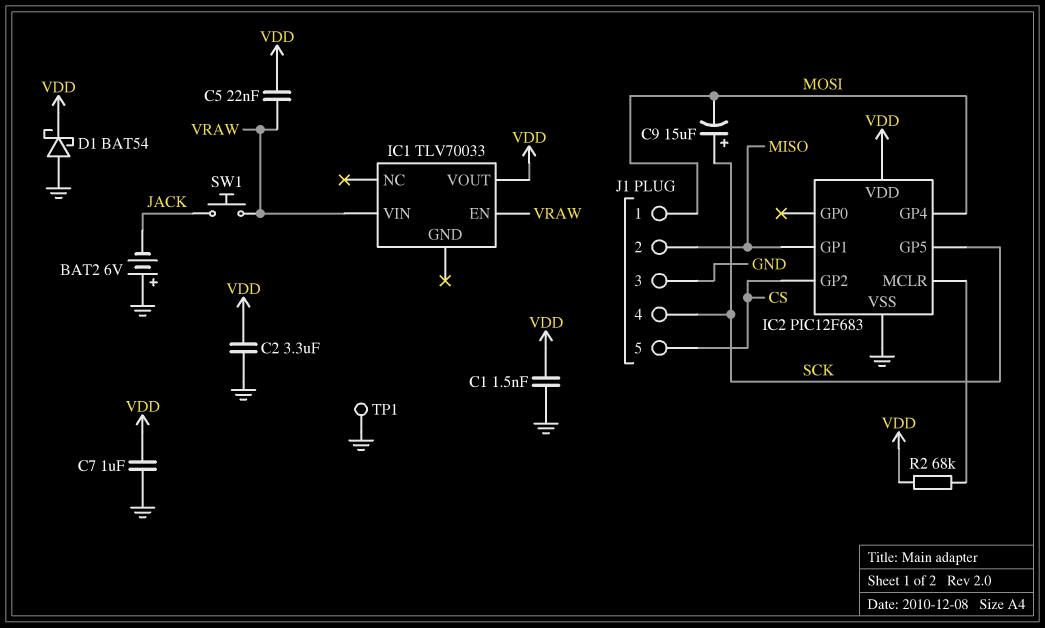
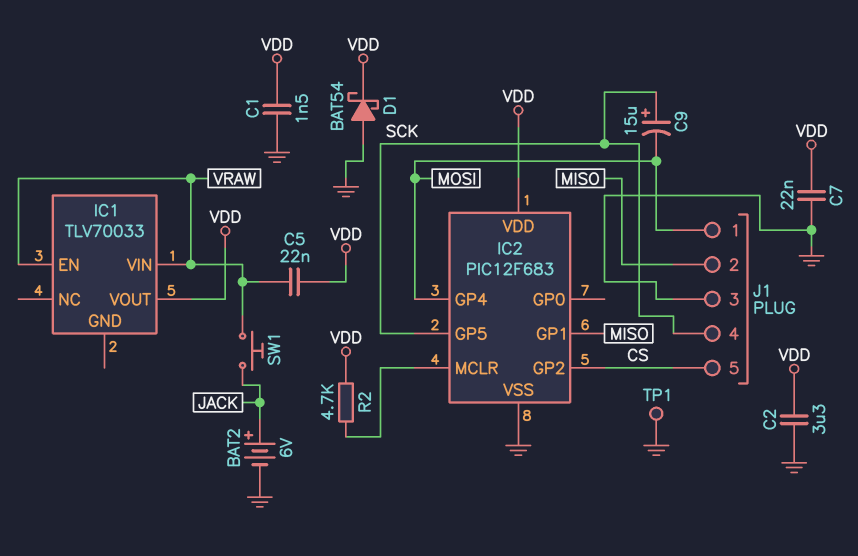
BAT2: 6V (plus GND, minus JACK) -> 6V (plus JACK, minus GND)
C7: 1uF (GND, VDD) -> 22nF (GND, VDD)
R2: 68k (IC2/MCLR, VDD) -> 4.7k (IC2/MCLR, VDD)

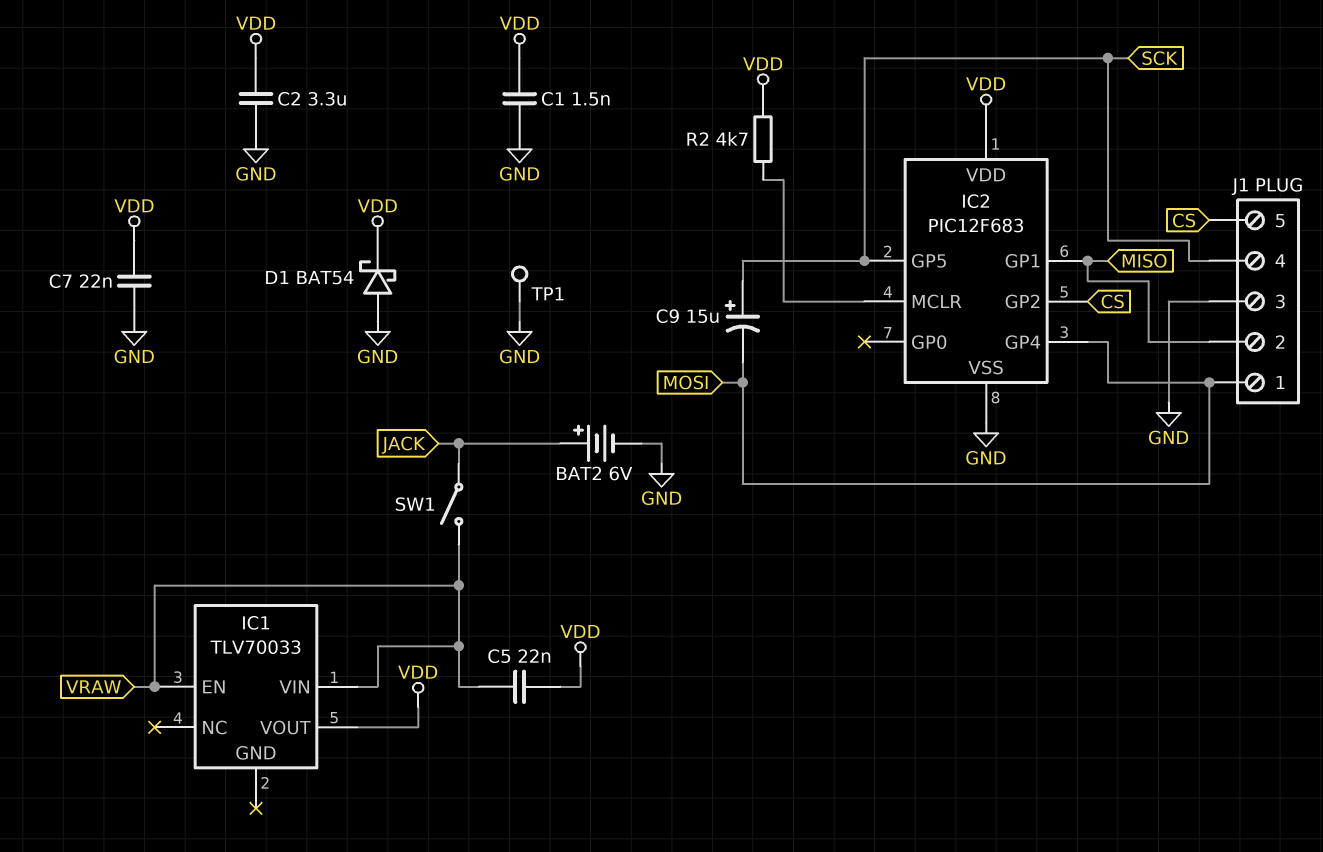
SW1: button (JACK, VRAW) -> switch (JACK, VRAW)

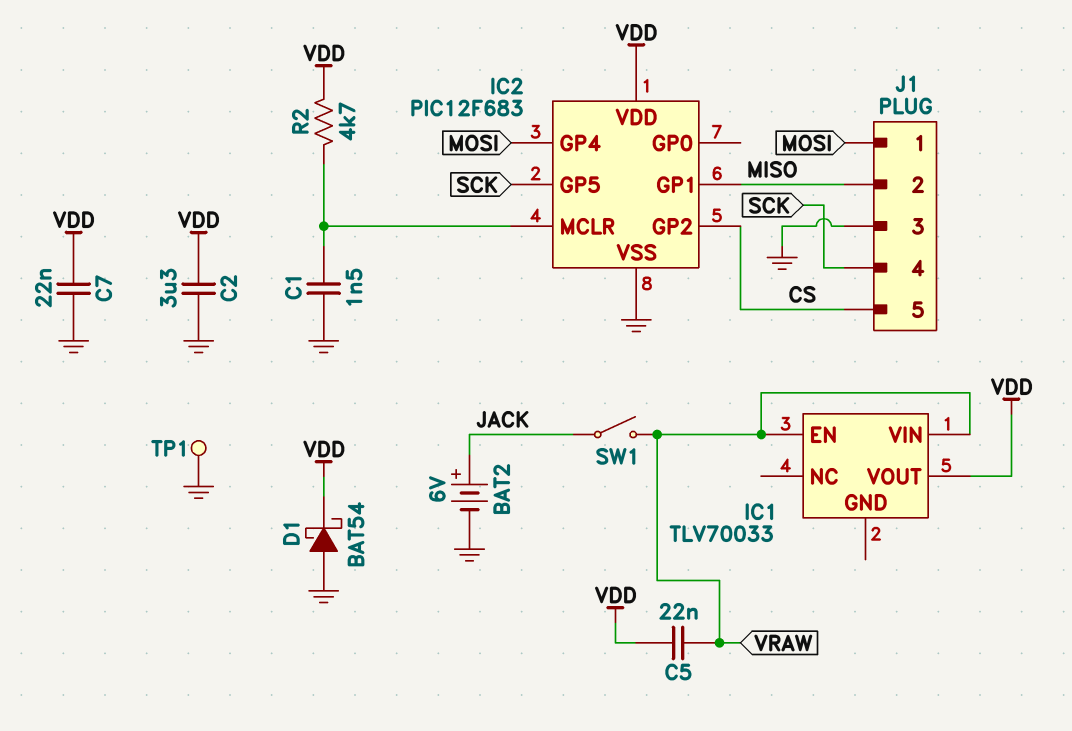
C1: 1.5nF (GND, VDD) -> 1.5nF (GND, IC2/MCLR)
C9: 15uF (plus SCK, minus MOSI) -> none

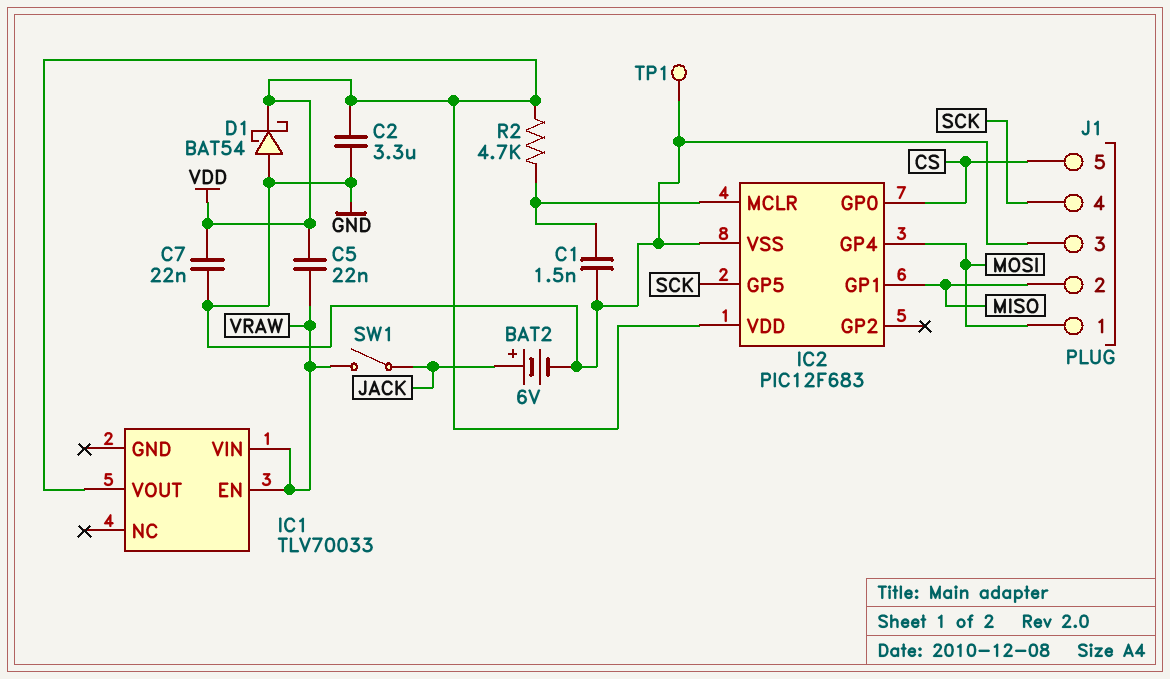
IC2 pin GP0: none -> CS
IC2 pin GP2: CS -> none

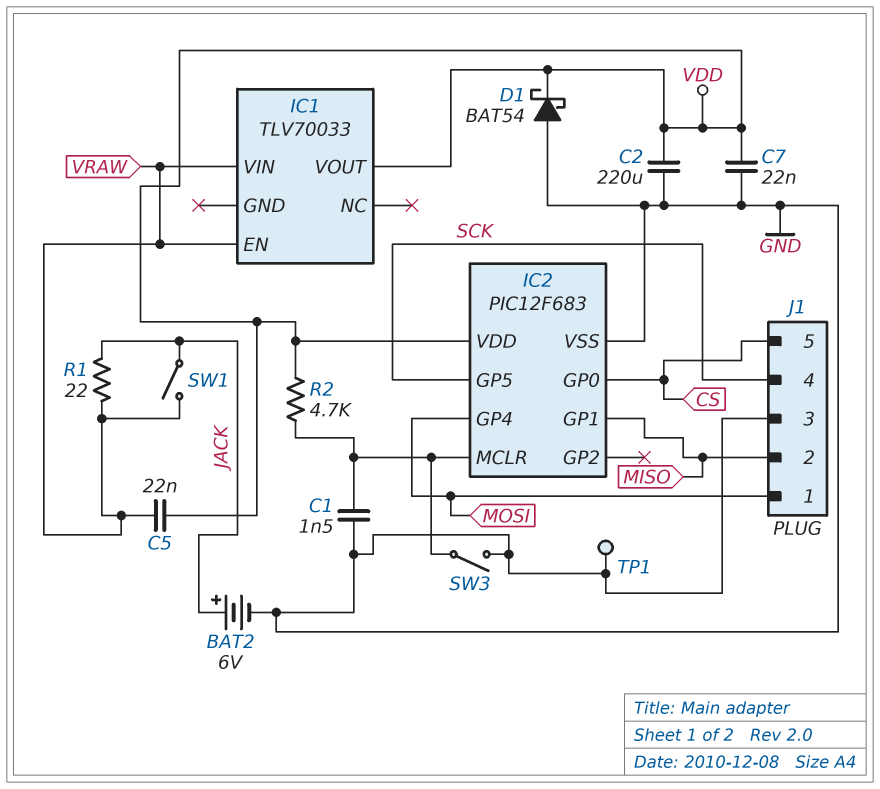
C2: 3.3uF (GND, VDD) -> 220uF (GND, VDD)
R1: none -> 22 (JACK, VRAW)
SW3: none -> switch (GND, IC2/MCLR)

